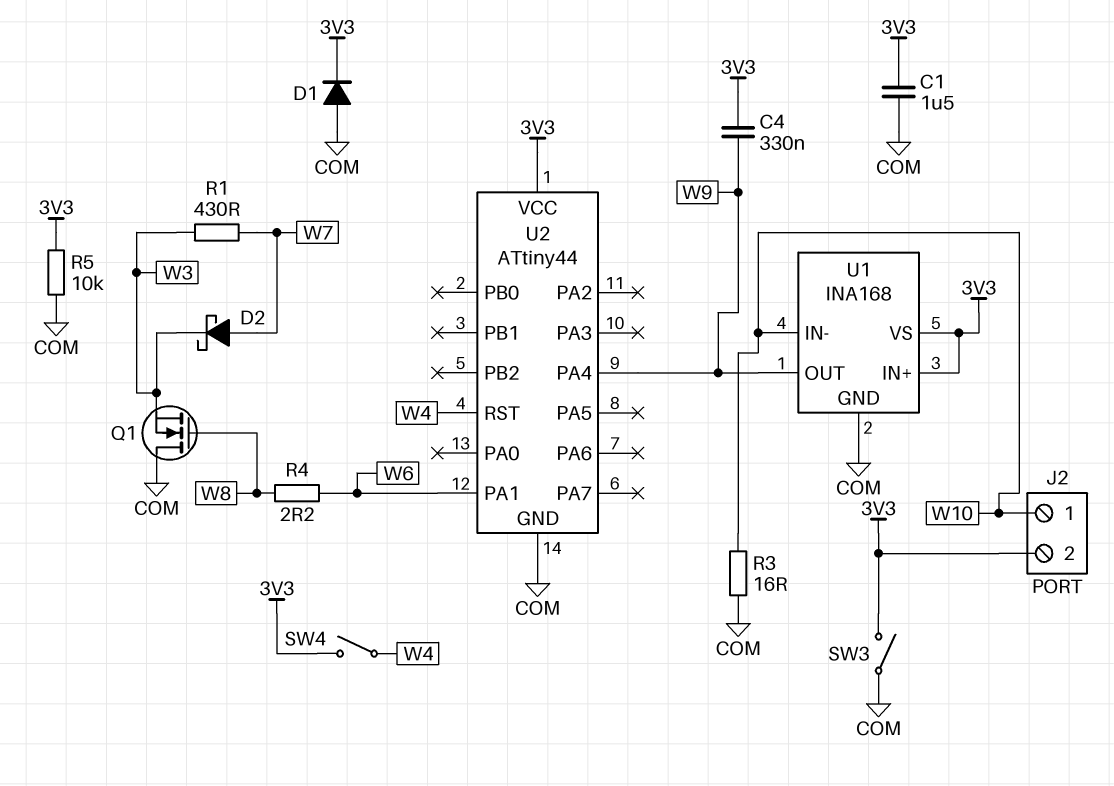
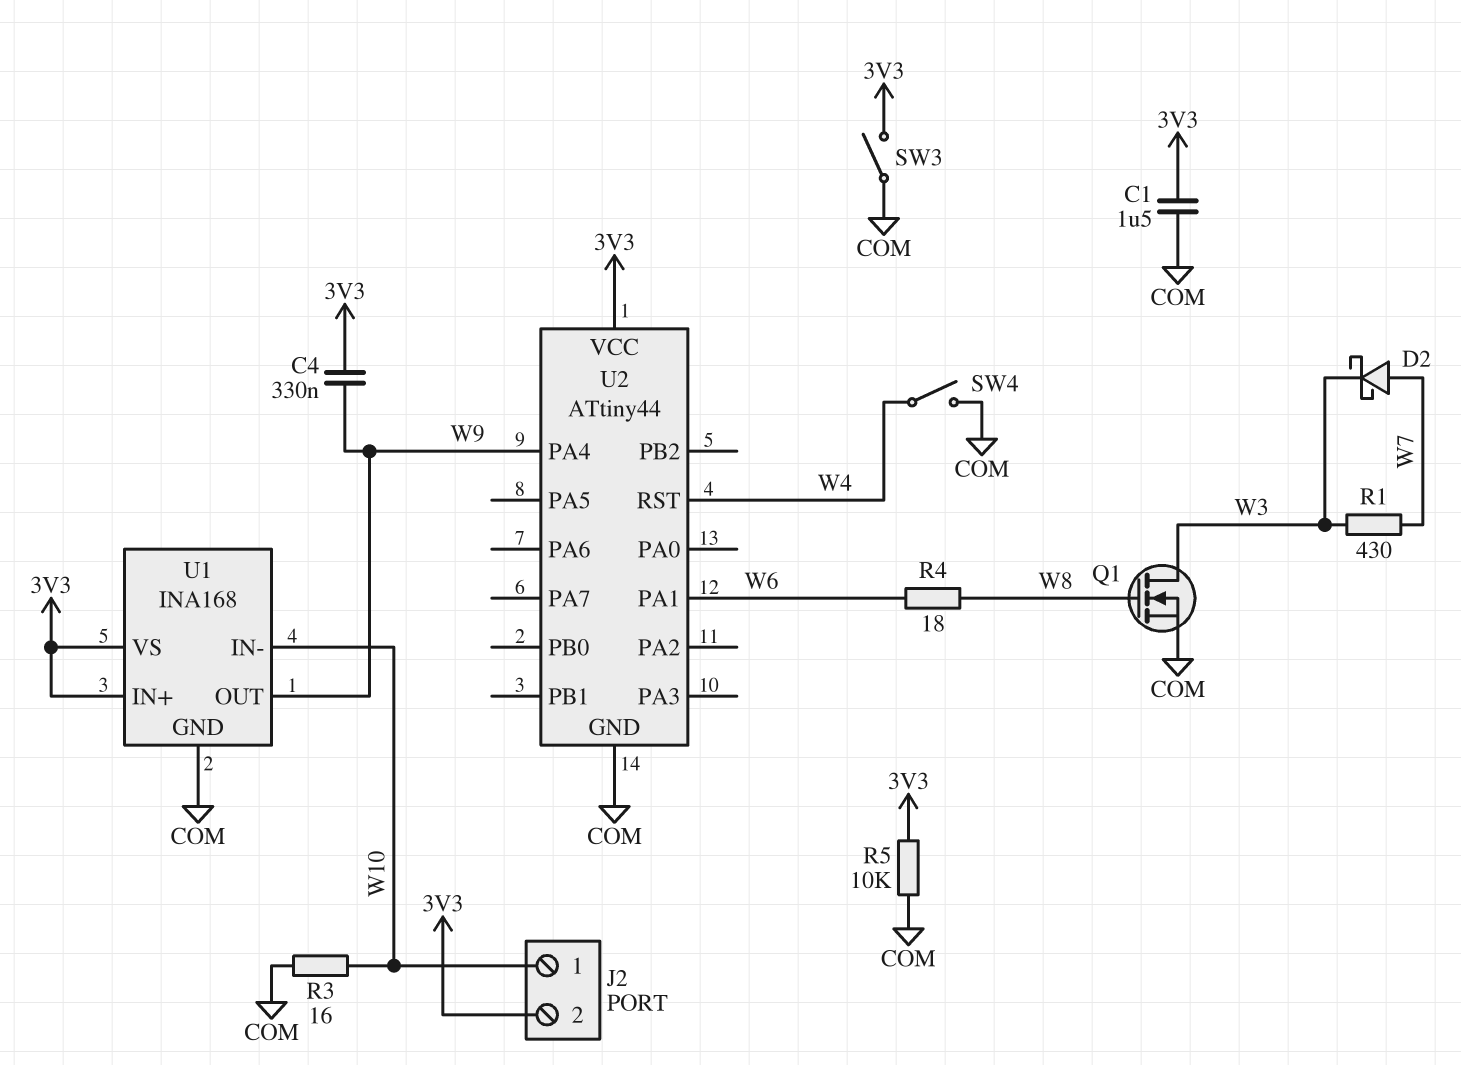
D1: diode (A COM, K 3V3) -> none
Q1: NMOS (G W8, D COM, S W3) -> NMOS (G W8, D W3, S COM)
R4: 2.2 (W6, W8) -> 18 (W6, W8)
SW4: switch (3V3, W4) -> switch (COM, W4)

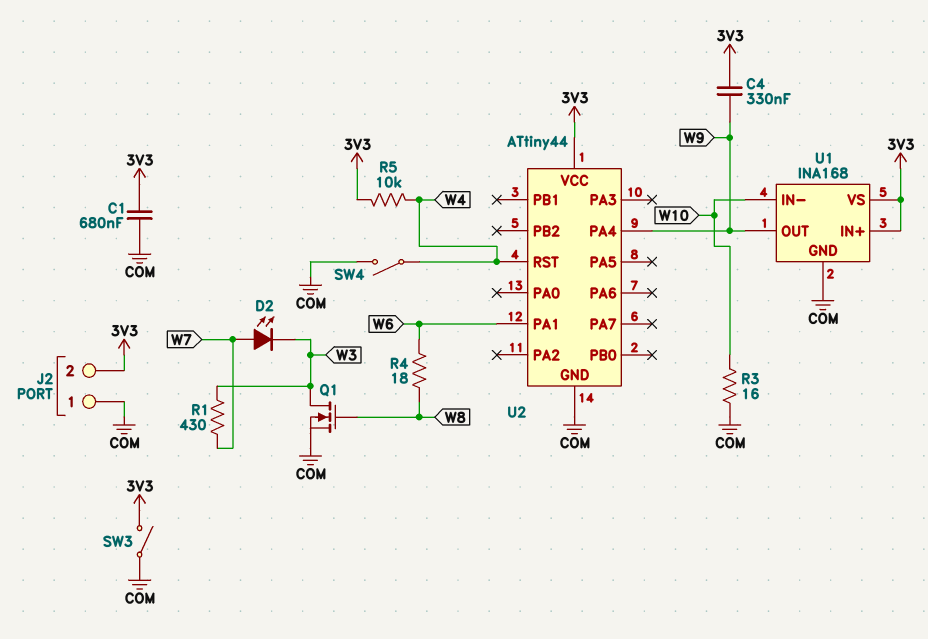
C1: 1.5uF (3V3, COM) -> 680nF (3V3, COM)
D2: schottky (A W7, K W3) -> LED (A W7, K W3)
J2 pin 1: W10 -> COM
R5: 10k (3V3, COM) -> 10k (3V3, W4)

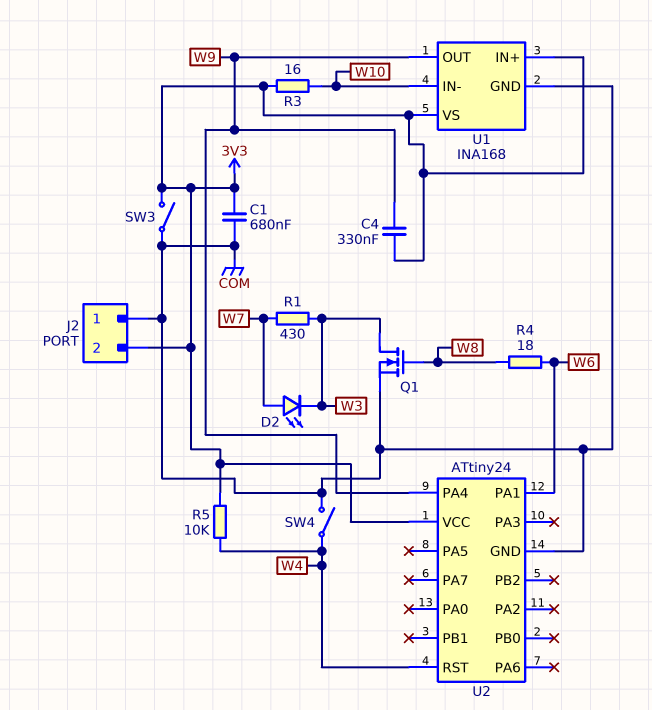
R3: 16 (COM, W10) -> 16 (3V3, W10)
U2: ATtiny44 -> ATtiny24

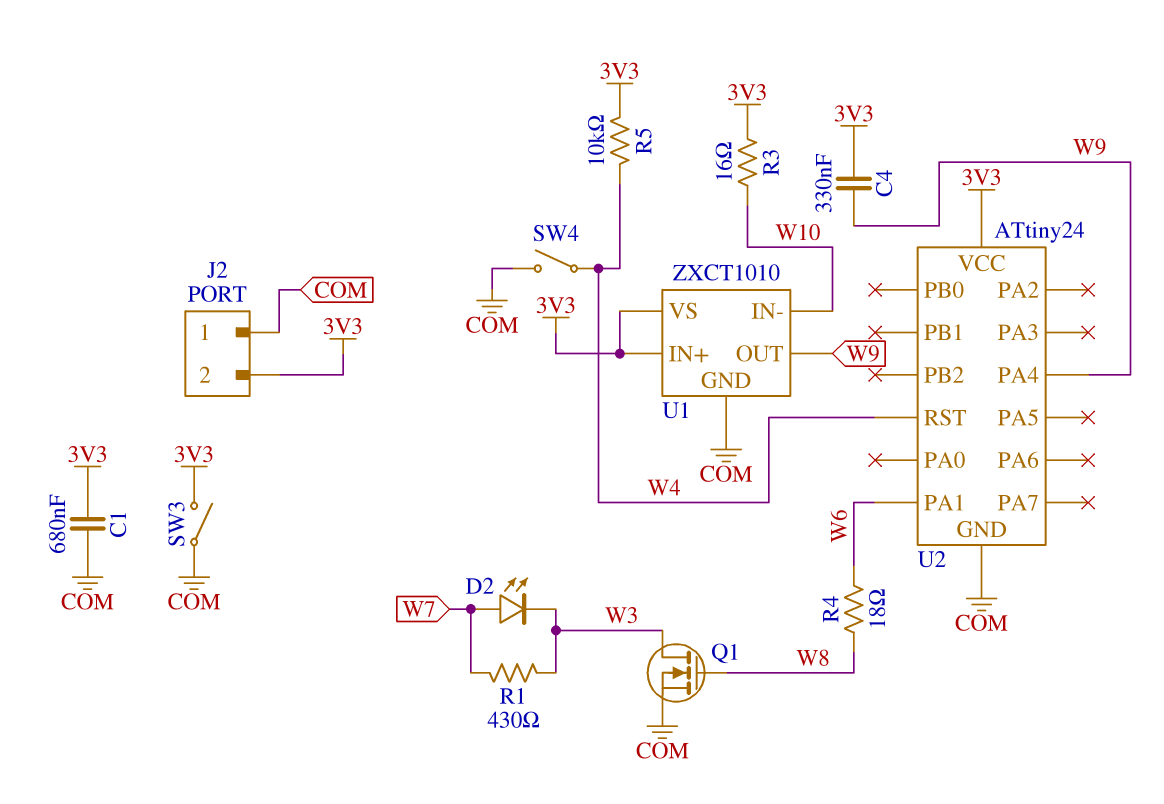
U1: INA168 -> ZXCT1010

